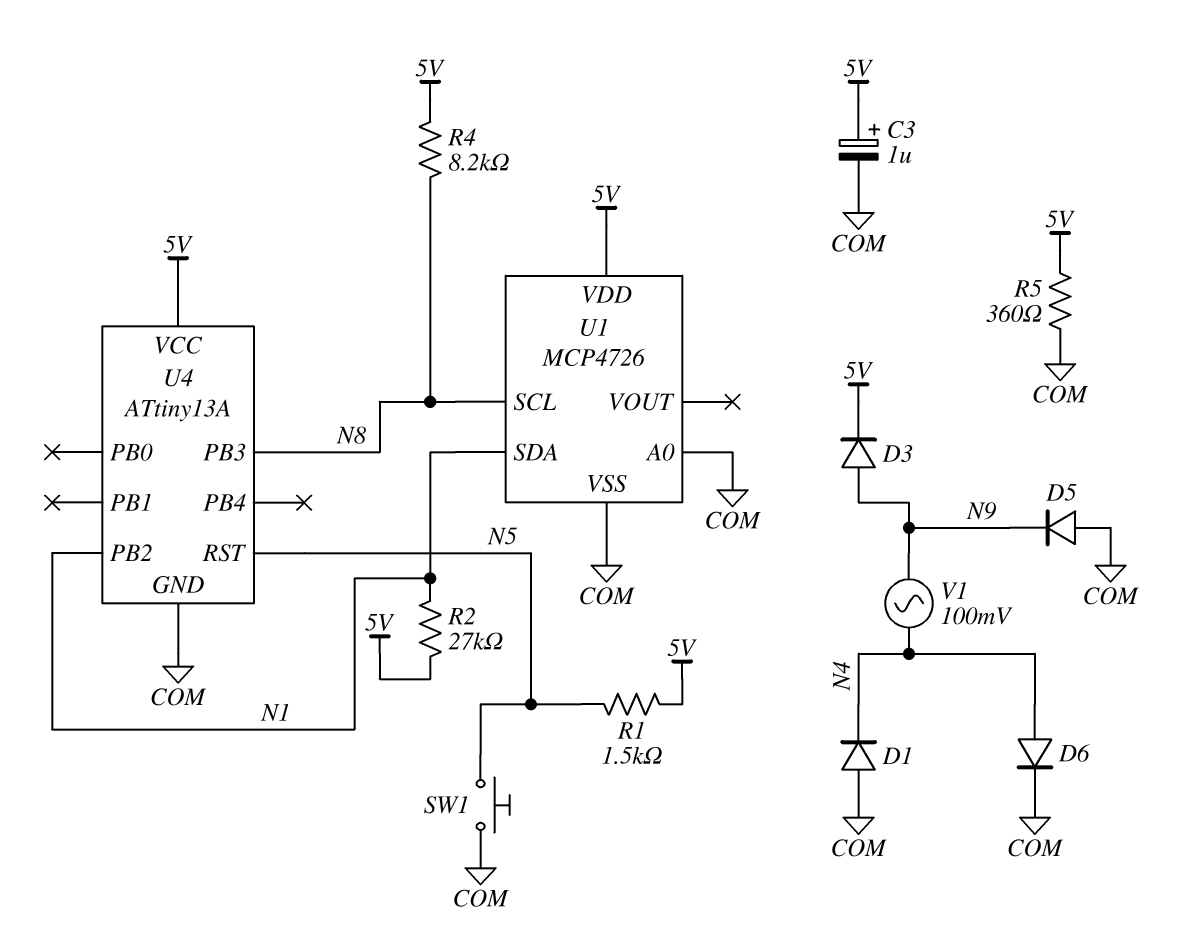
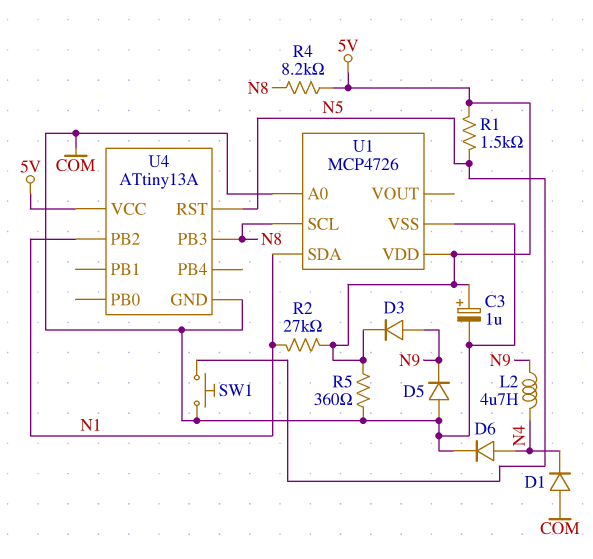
L2: none -> 4.7uH (N4, N9)
V1: AC 100mV (N4, N9) -> none

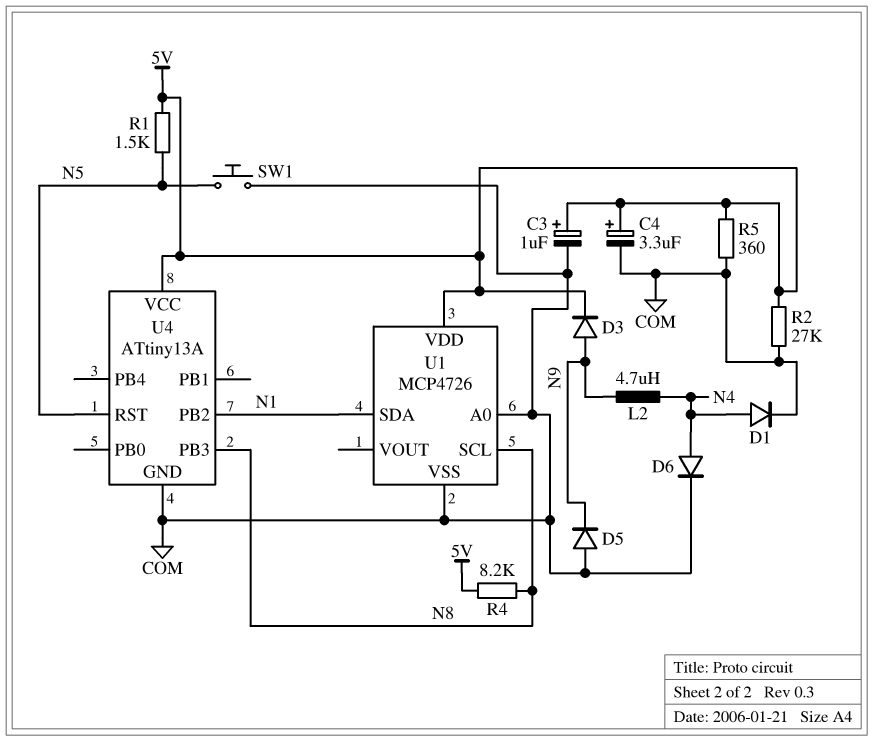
C4: none -> 3.3uF (plus 5V, minus COM)
D1: diode (A COM, K N4) -> diode (A N4, K COM)
R2: 27k (5V, N1) -> 27k (5V, COM)

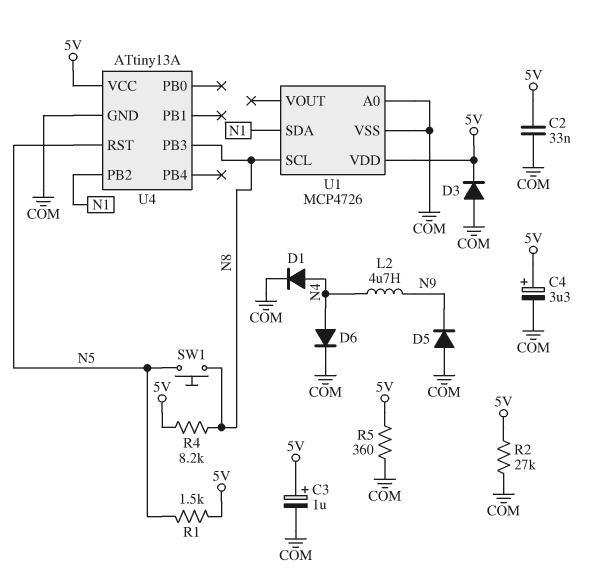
C2: none -> 33nF (5V, COM)
D3: diode (A N9, K 5V) -> diode (A COM, K 5V)
SW1: button (COM, N5) -> button (N5, N8)

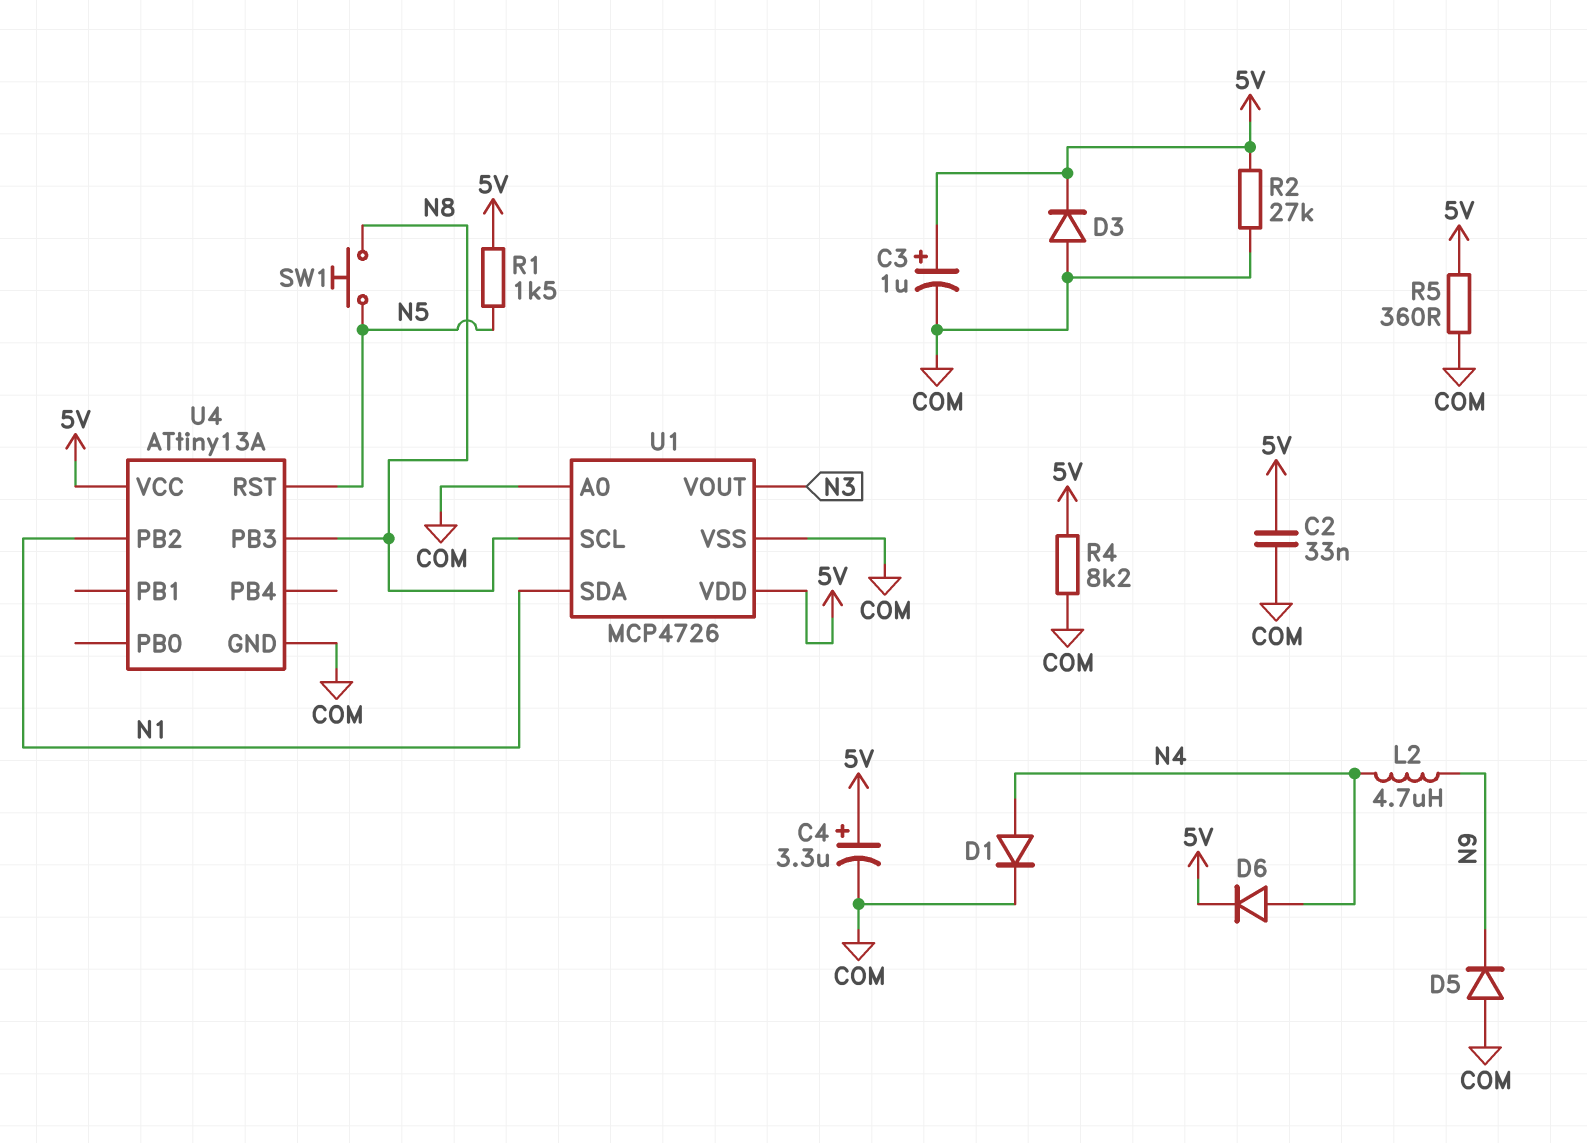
D6: diode (A N4, K COM) -> diode (A N4, K 5V)
R4: 8.2k (5V, N8) -> 8.2k (5V, COM)
U1 pin VOUT: none -> N3

